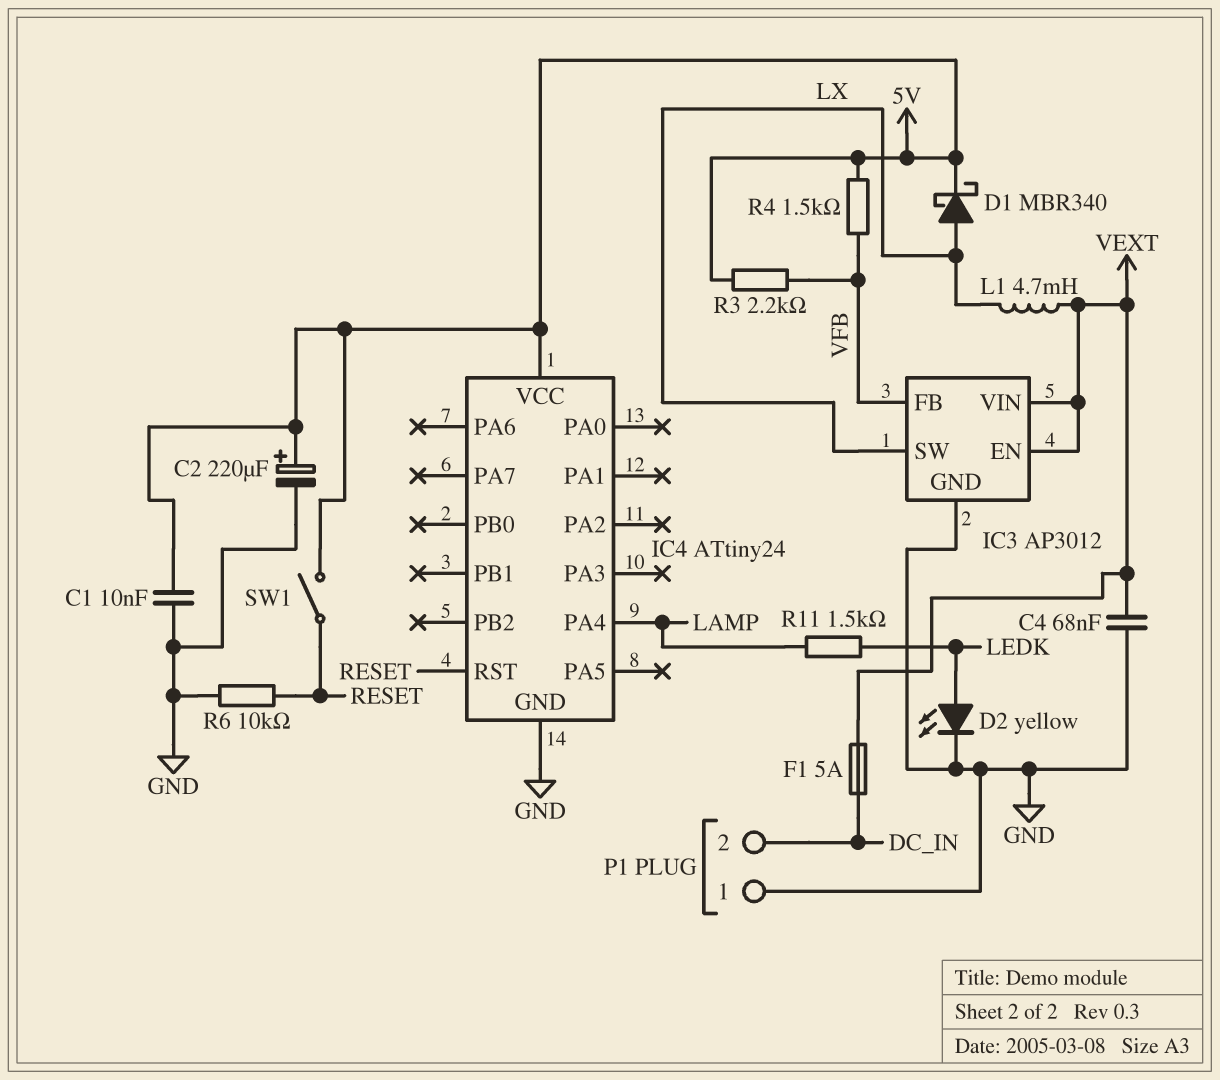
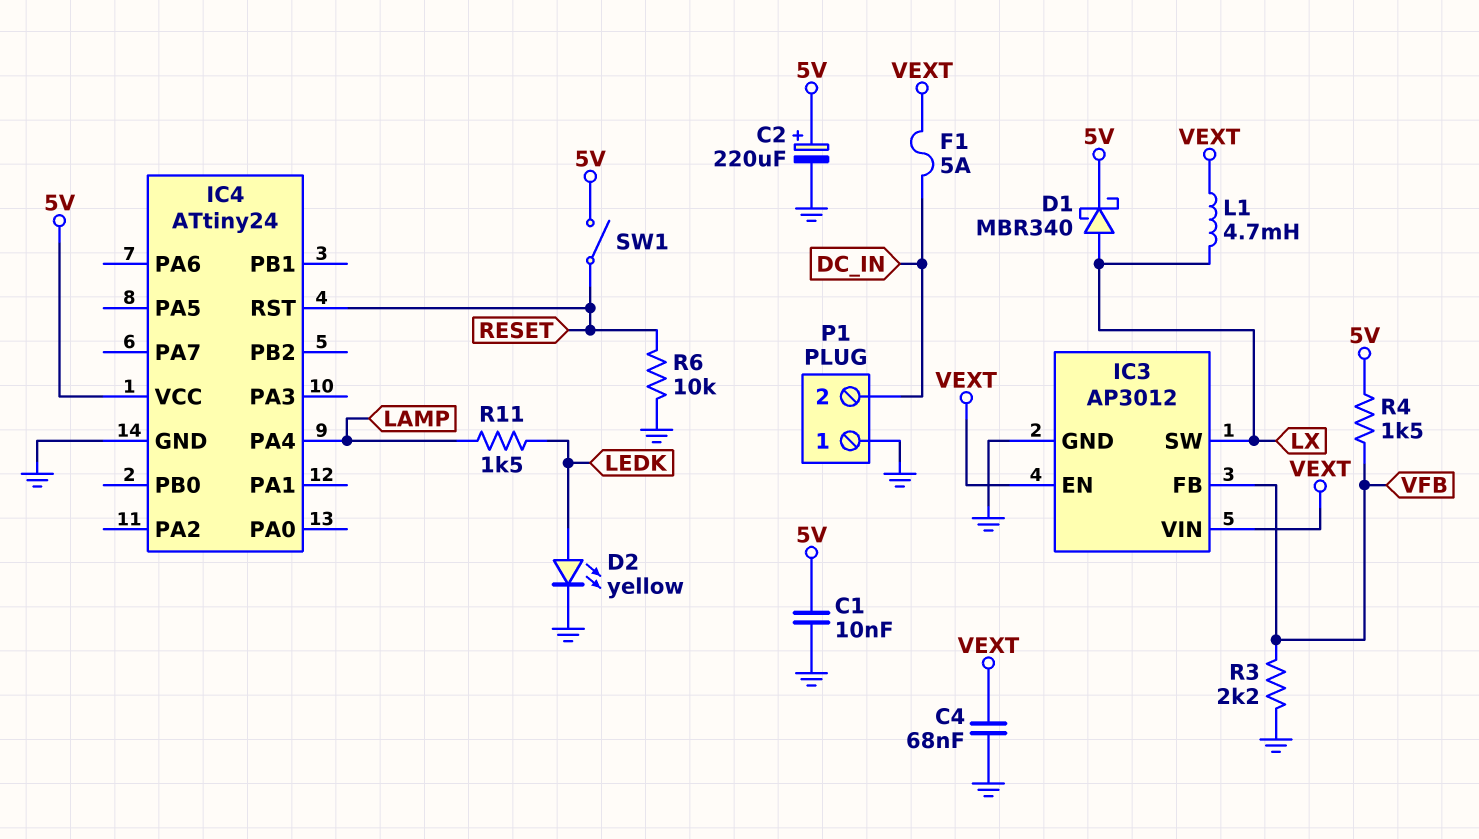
R3: 2.2k (5V, VFB) -> 2.2k (GND, VFB)

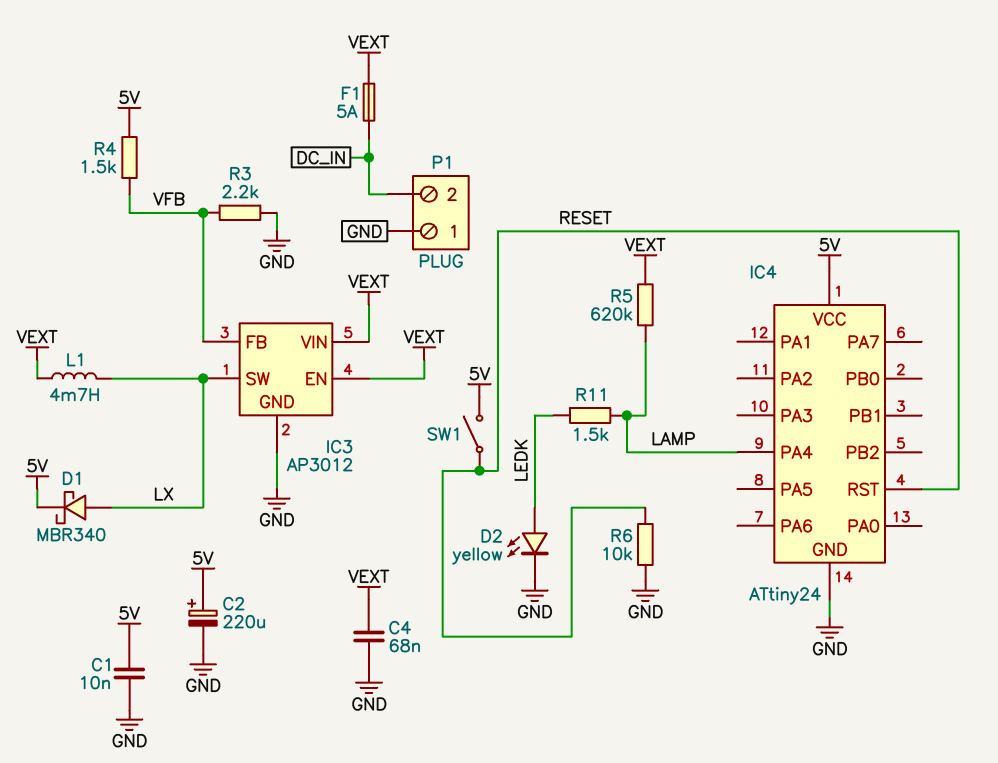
R5: none -> 620k (LAMP, VEXT)

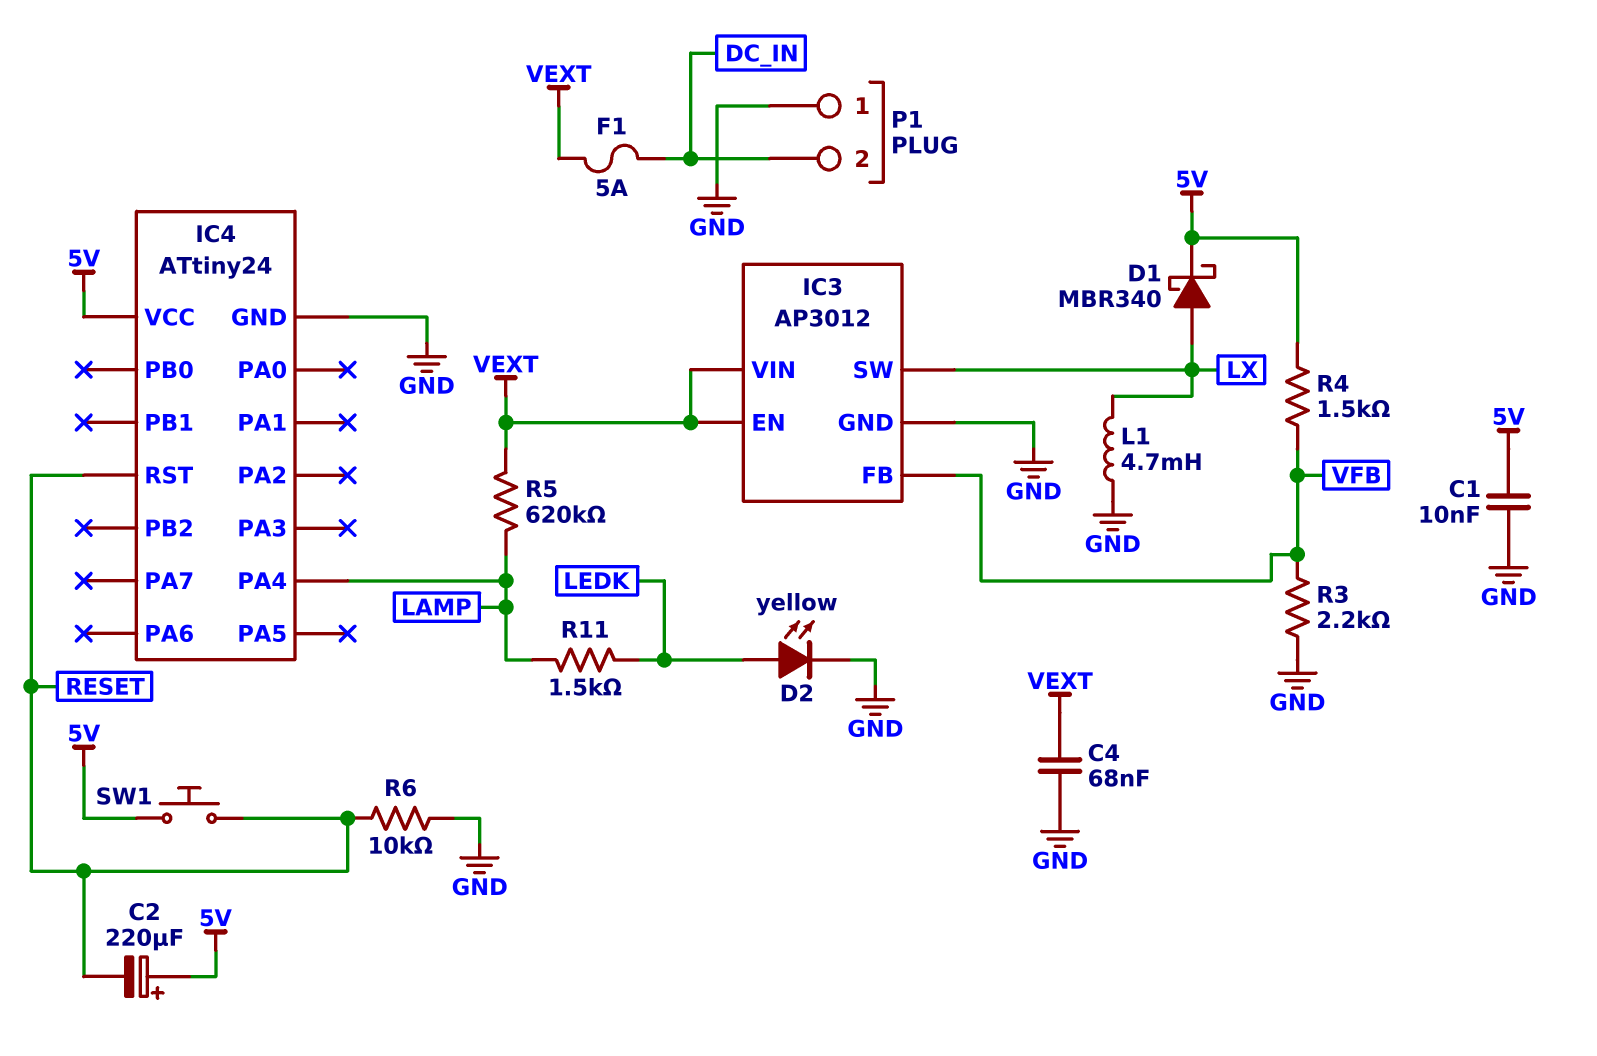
C2: 220uF (plus 5V, minus GND) -> 220uF (plus 5V, minus RESET)
L1: 4.7mH (LX, VEXT) -> 4.7mH (GND, LX)
SW1: switch (5V, RESET) -> button (5V, RESET)

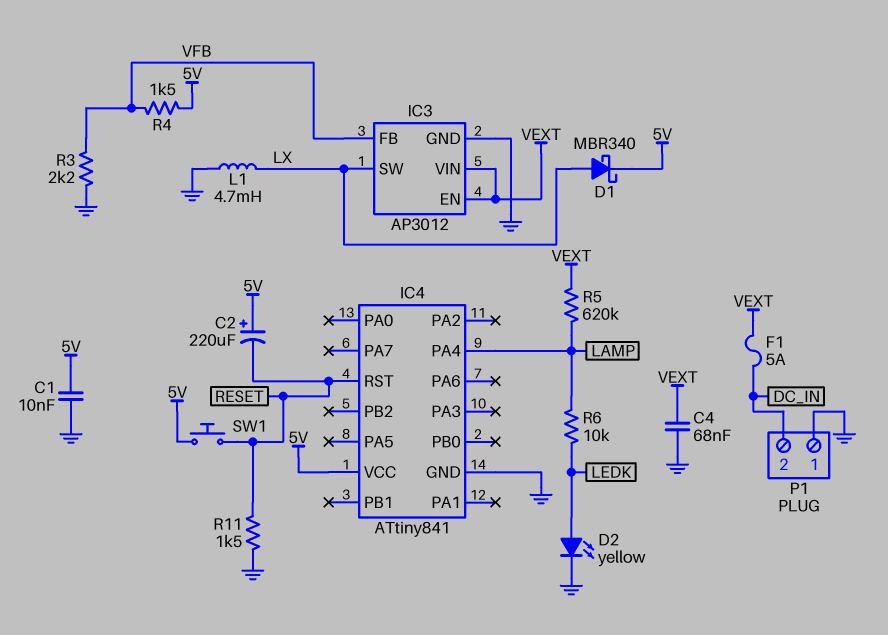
IC4: ATtiny24 -> ATtiny841
R6: 10k (GND, RESET) -> 10k (LAMP, LEDK)
R11: 1.5k (LAMP, LEDK) -> 1.5k (GND, RESET)

